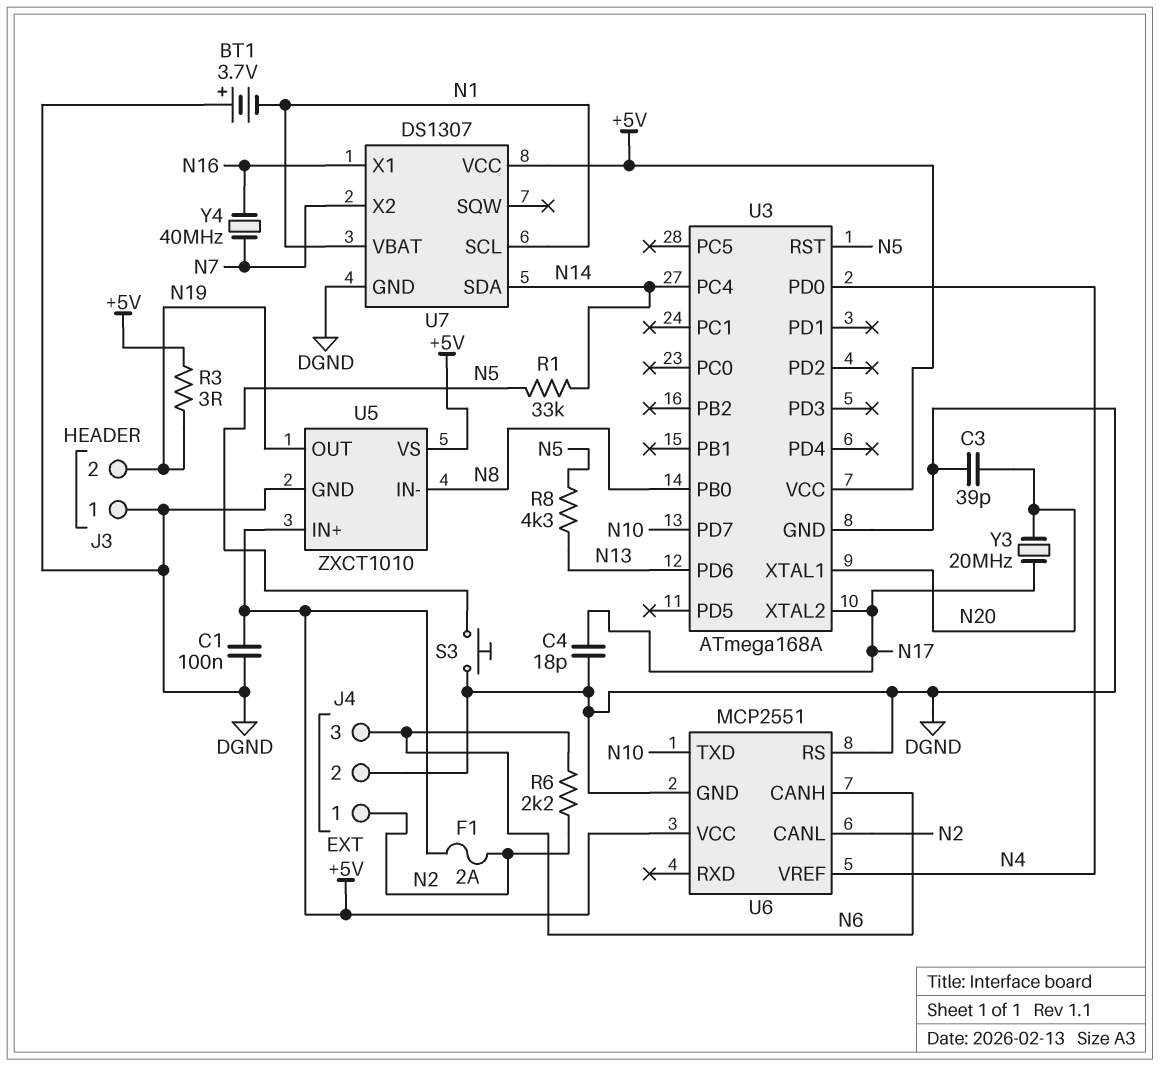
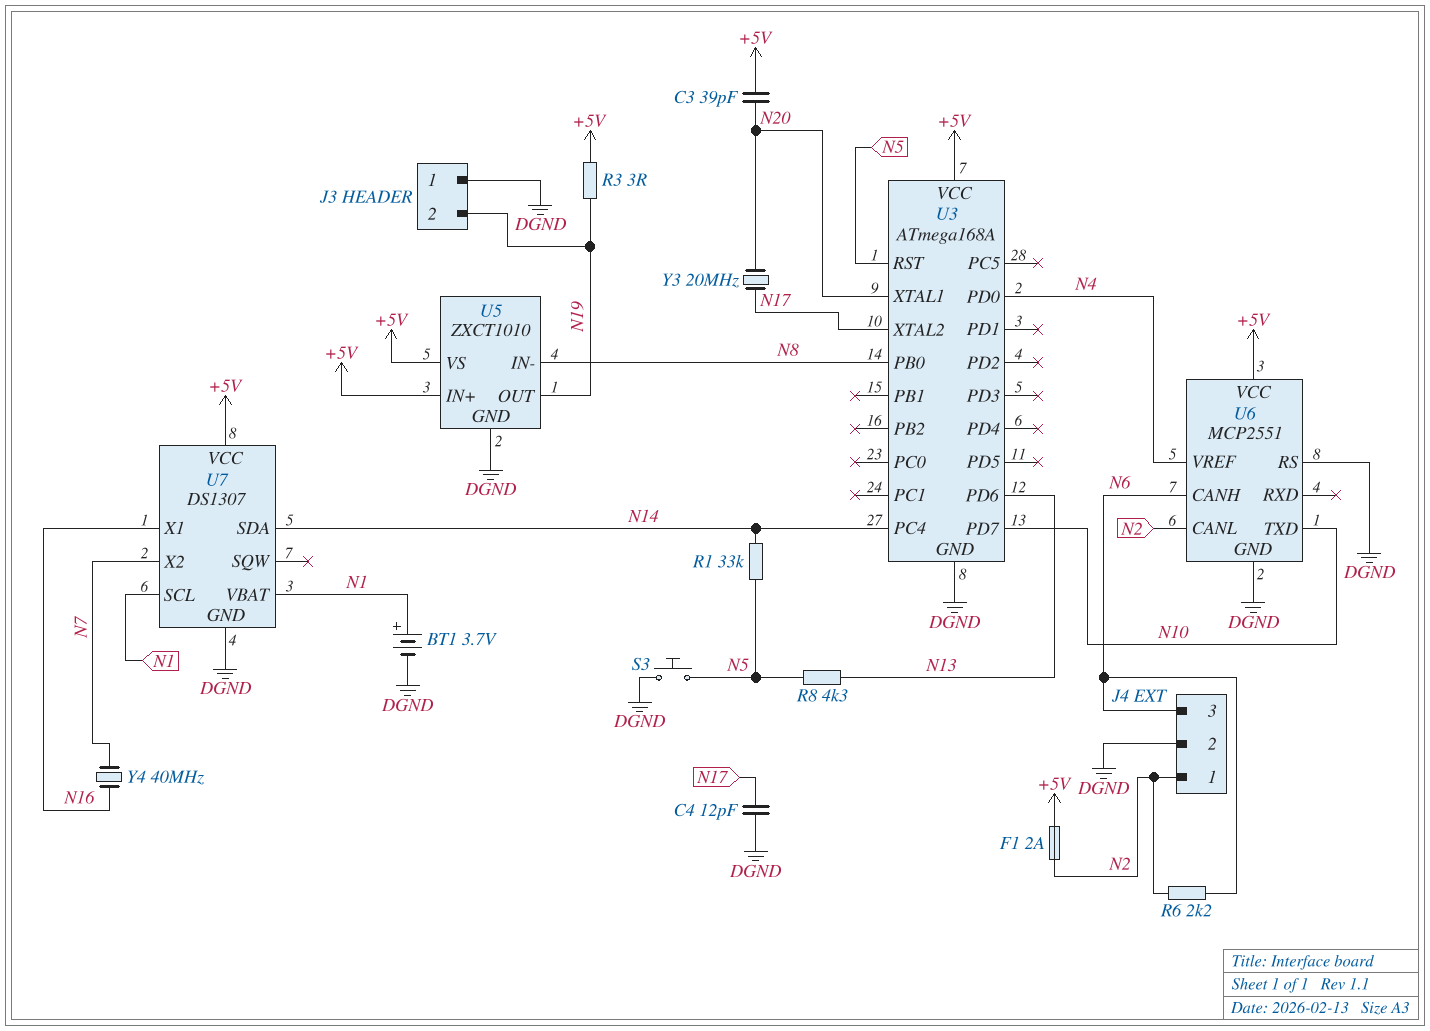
BT1: 3.7V (plus DGND, minus N1) -> 3.7V (plus N1, minus DGND)
C1: 100nF (+5V, DGND) -> none
C3: 39pF (DGND, N20) -> 39pF (+5V, N20)
C4: 18pF (DGND, N17) -> 12pF (DGND, N17)

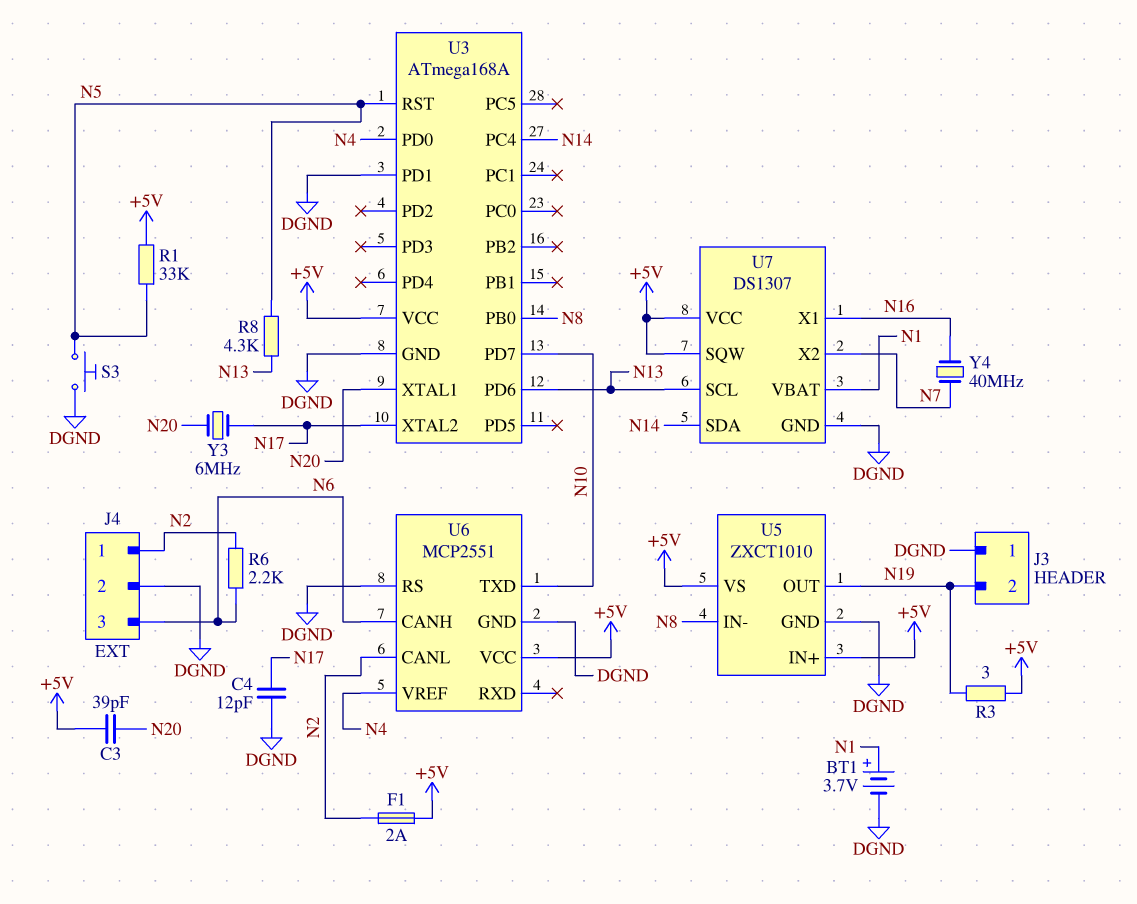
R1: 33k (N5, N14) -> 33k (+5V, N5)
U3 pin PD1: none -> DGND
U7 pin SCL: N1 -> N13
U7 pin SQW: none -> +5V
Y3: 20MHz (N17, N20) -> 6MHz (N17, N20)

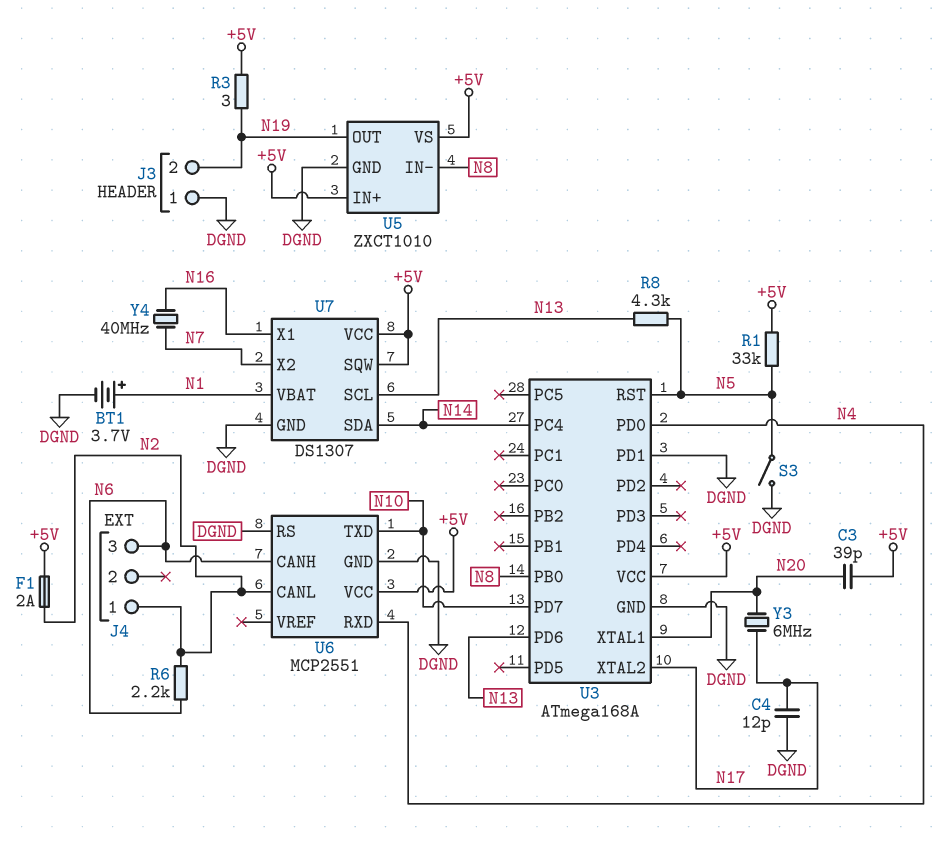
J4 pin 2: DGND -> none
S3: button (DGND, N5) -> switch (DGND, N5)
U6 pin RXD: none -> N4
U6 pin VREF: N4 -> none

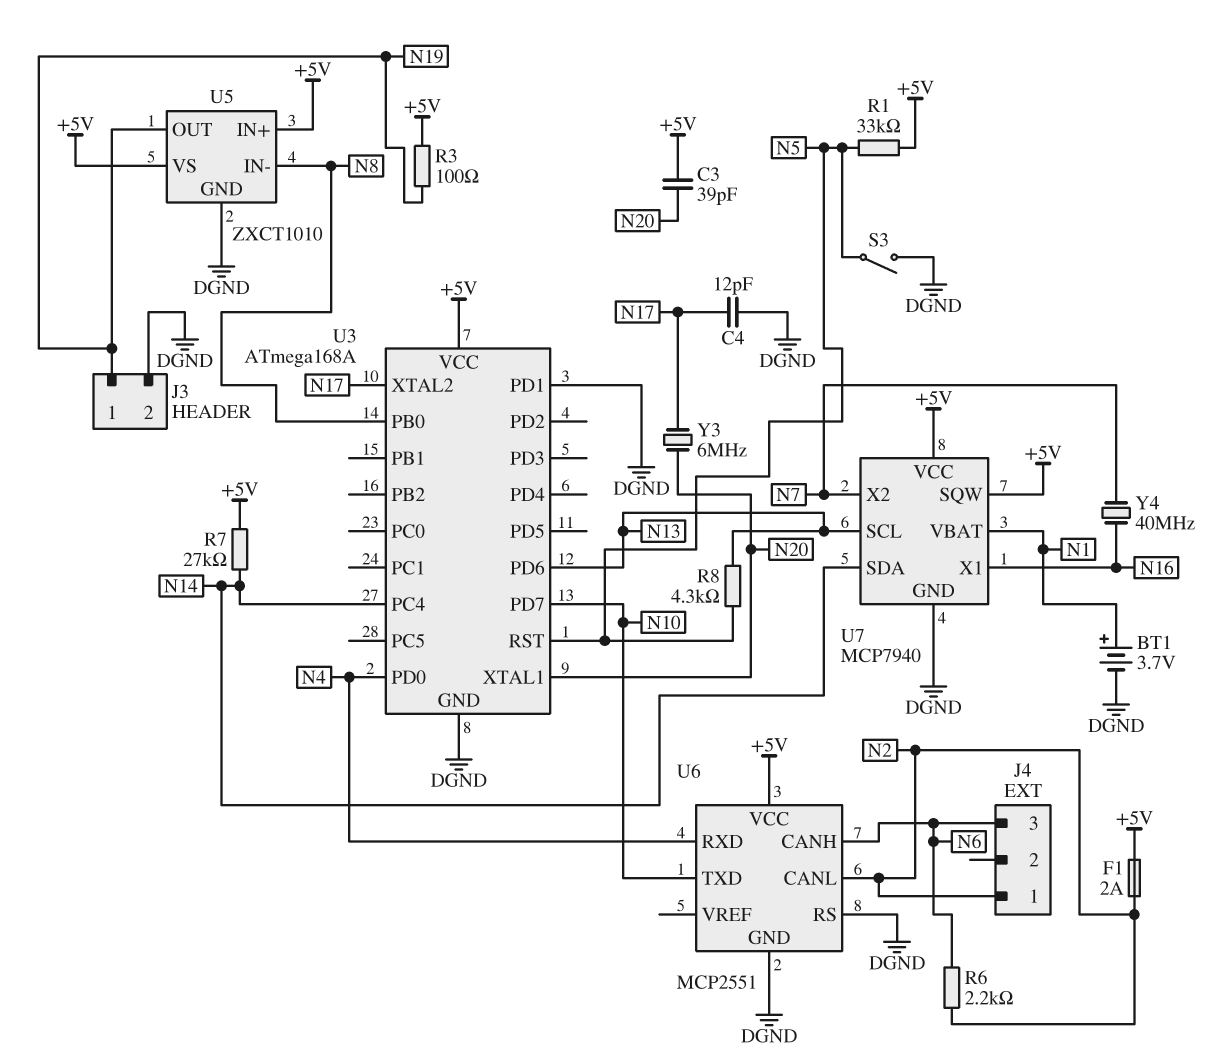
J3 pin 1: DGND -> N19
J3 pin 2: N19 -> DGND
R3: 3 (+5V, N19) -> 100 (+5V, N19)
R7: none -> 27k (+5V, N14)
U7: DS1307 -> MCP7940

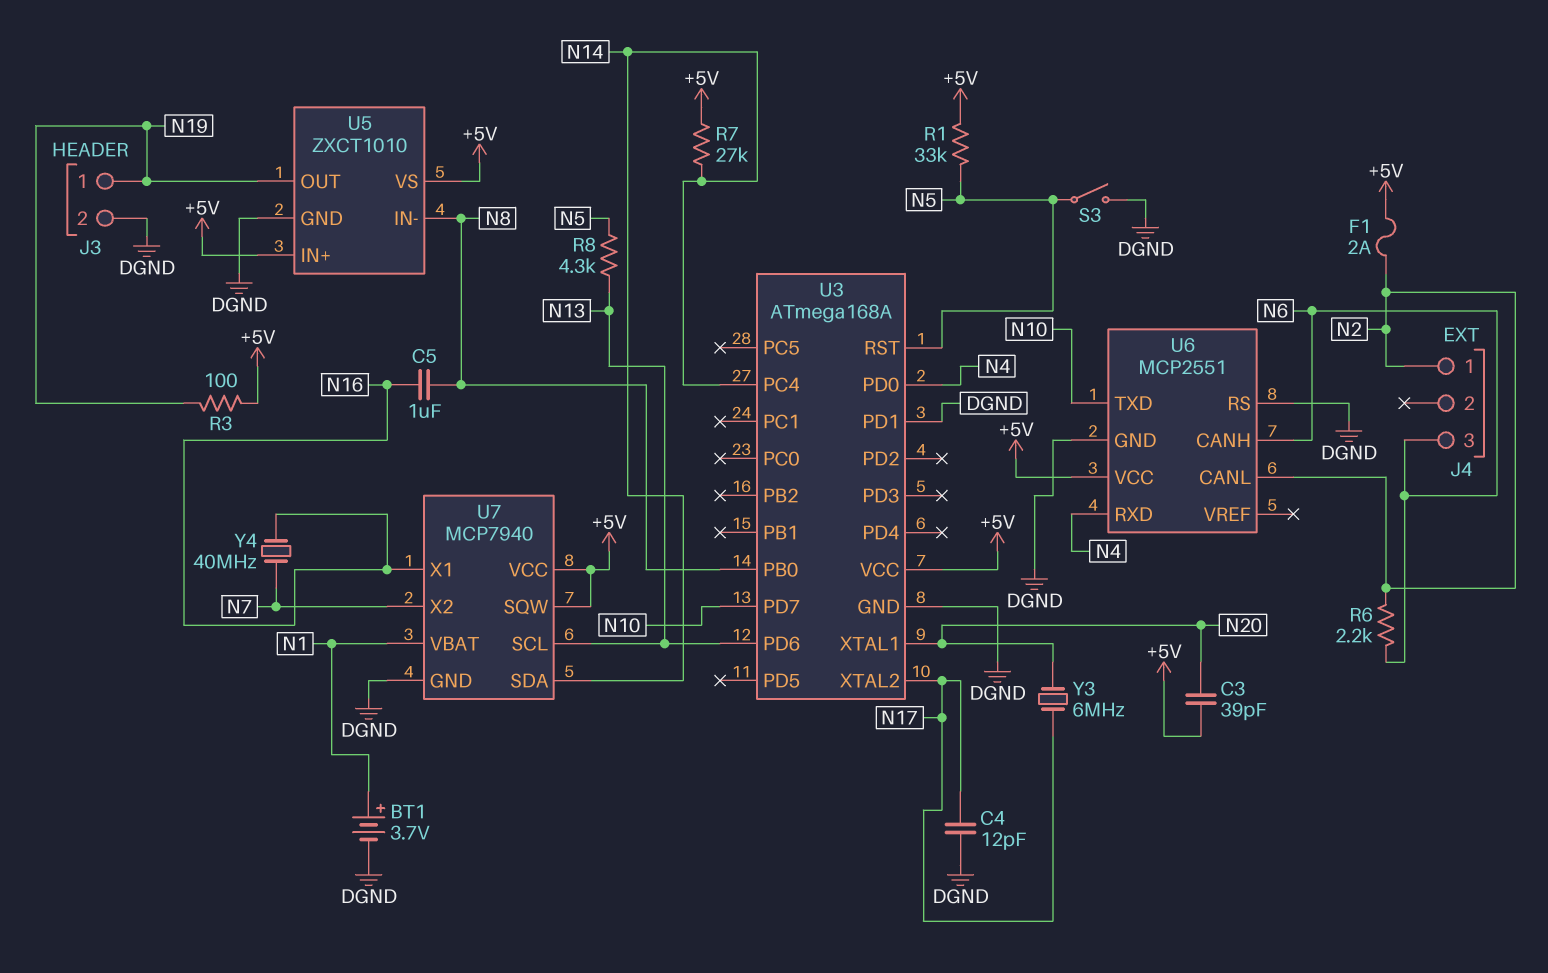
C5: none -> 1uF (N8, N16)

